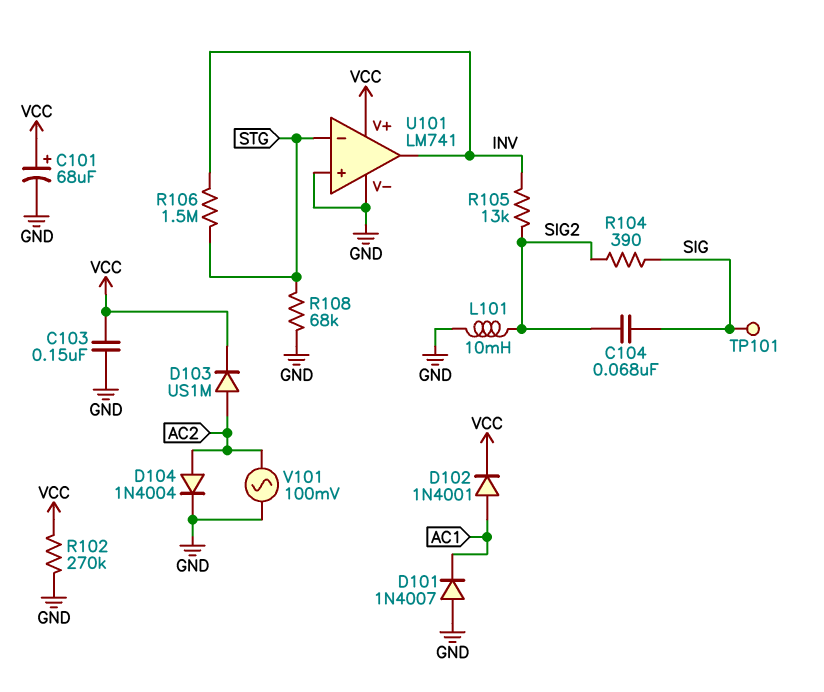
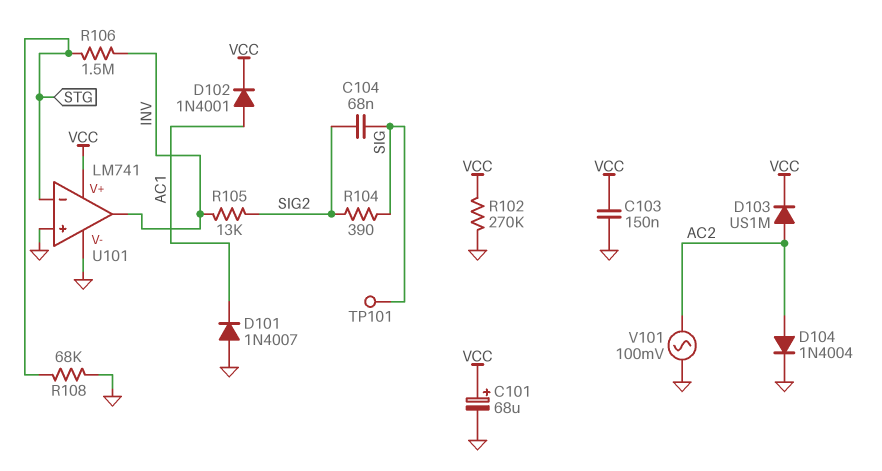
L101: 10mH (GND, SIG2) -> none

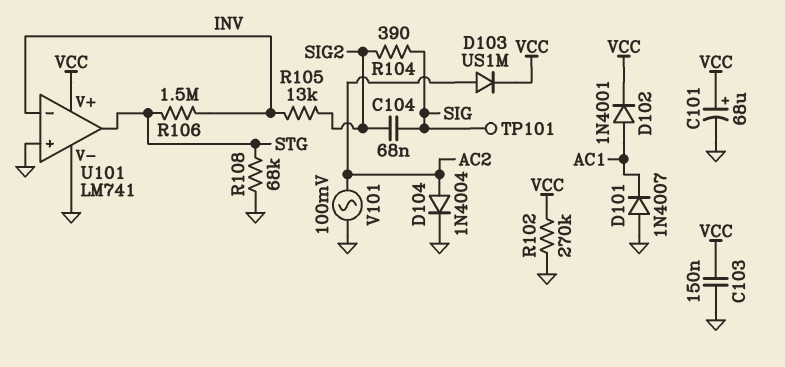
U101 pin in-: STG -> INV
U101 pin out: INV -> STG

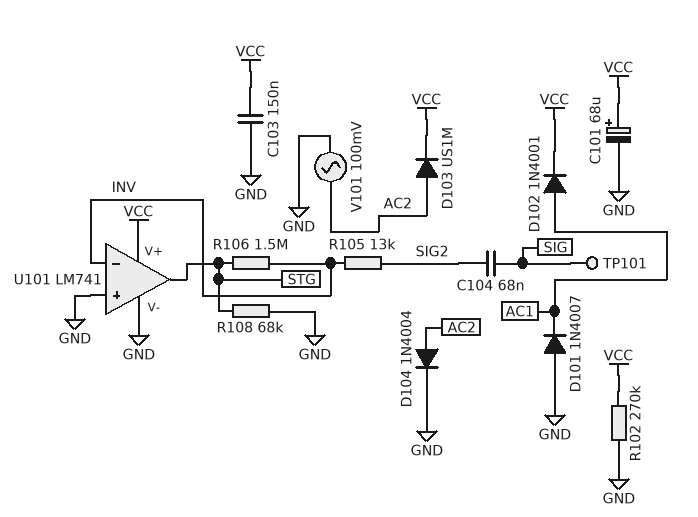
R104: 390 (SIG, SIG2) -> none

